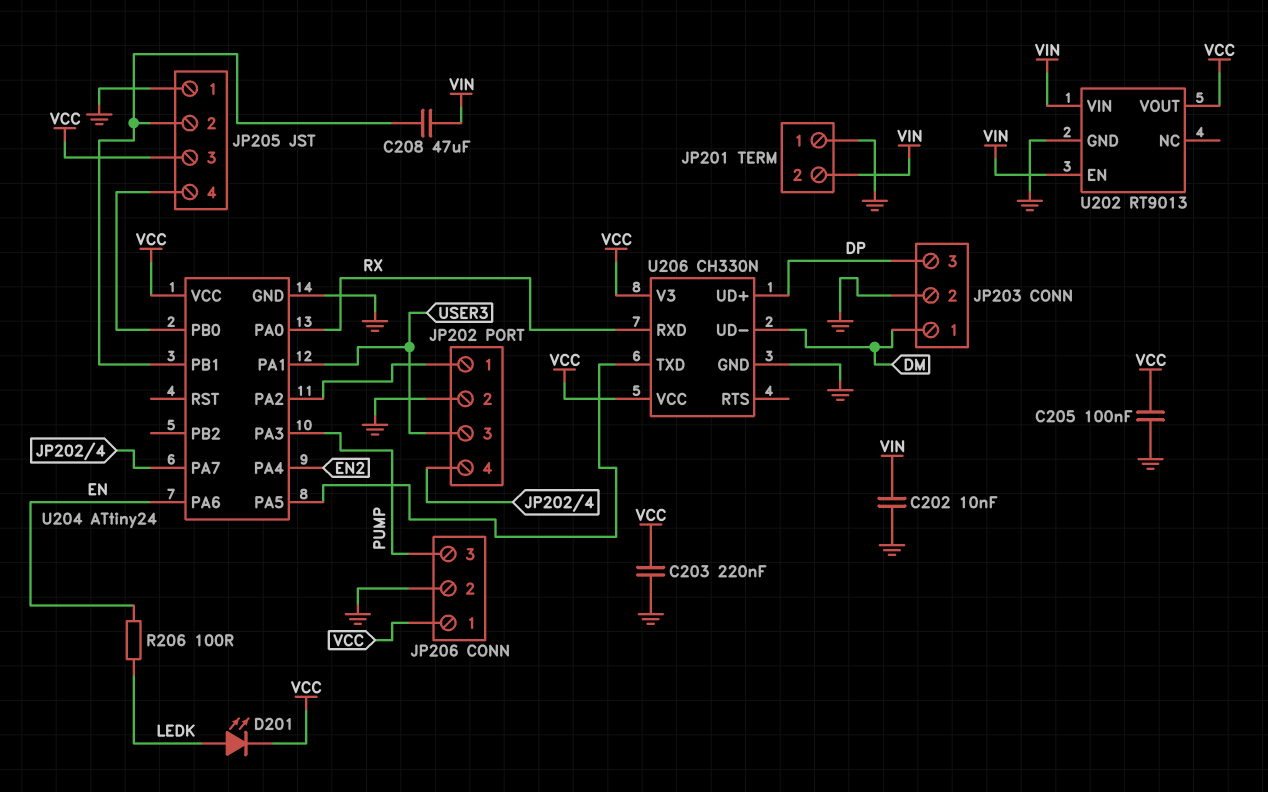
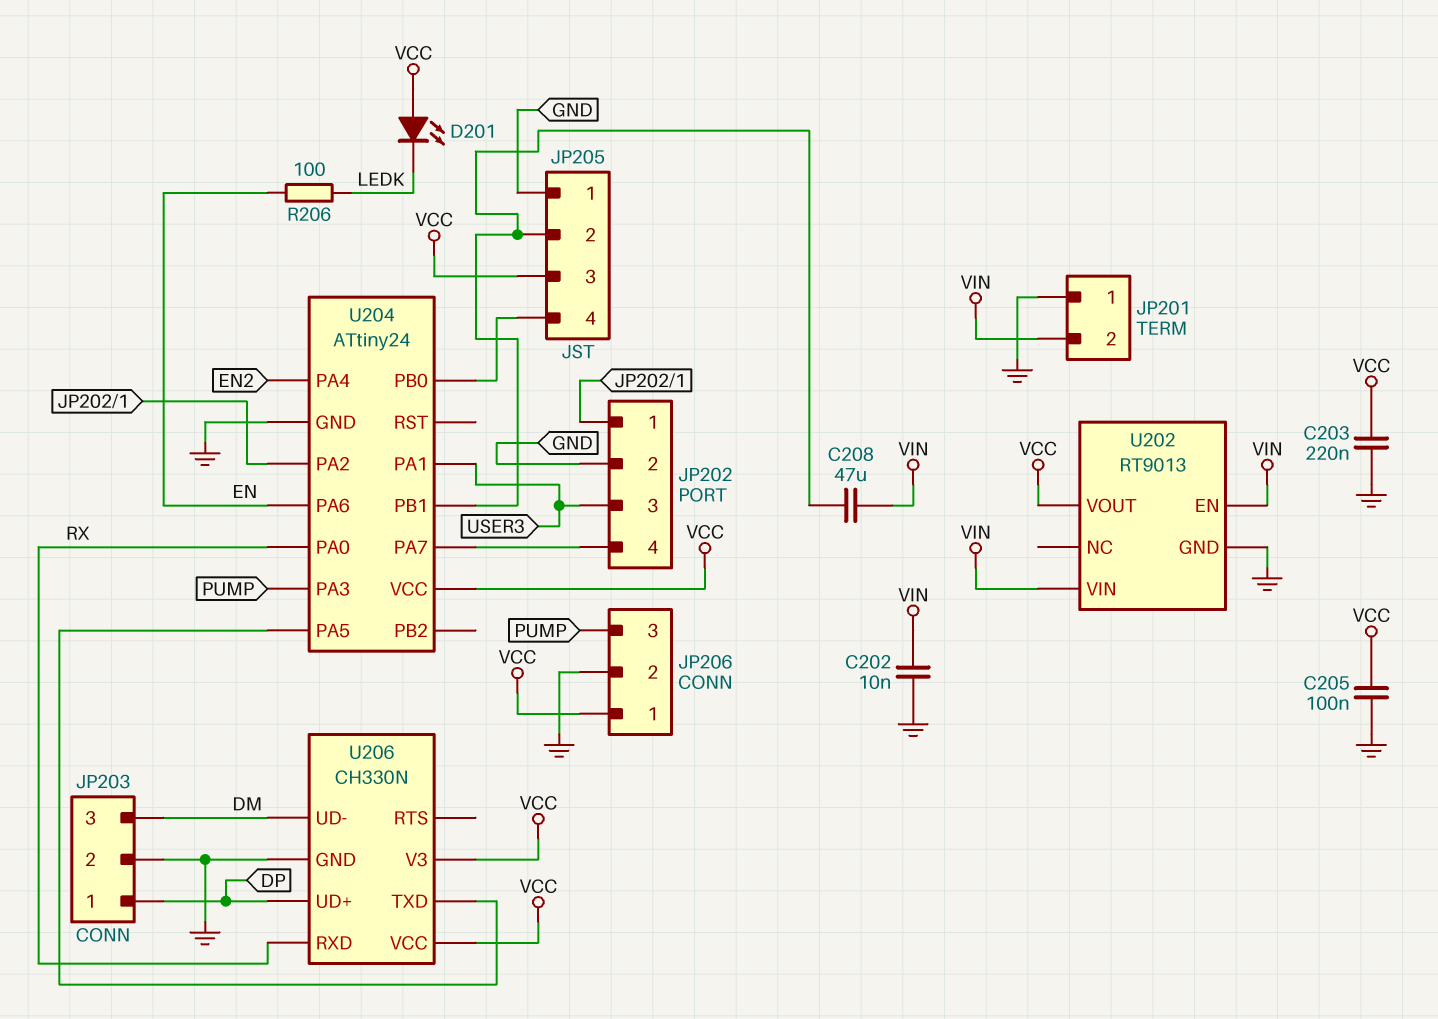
D201: LED (A LEDK, K VCC) -> LED (A VCC, K LEDK)
JP203 pin 1: DM -> DP
JP203 pin 3: DP -> DM

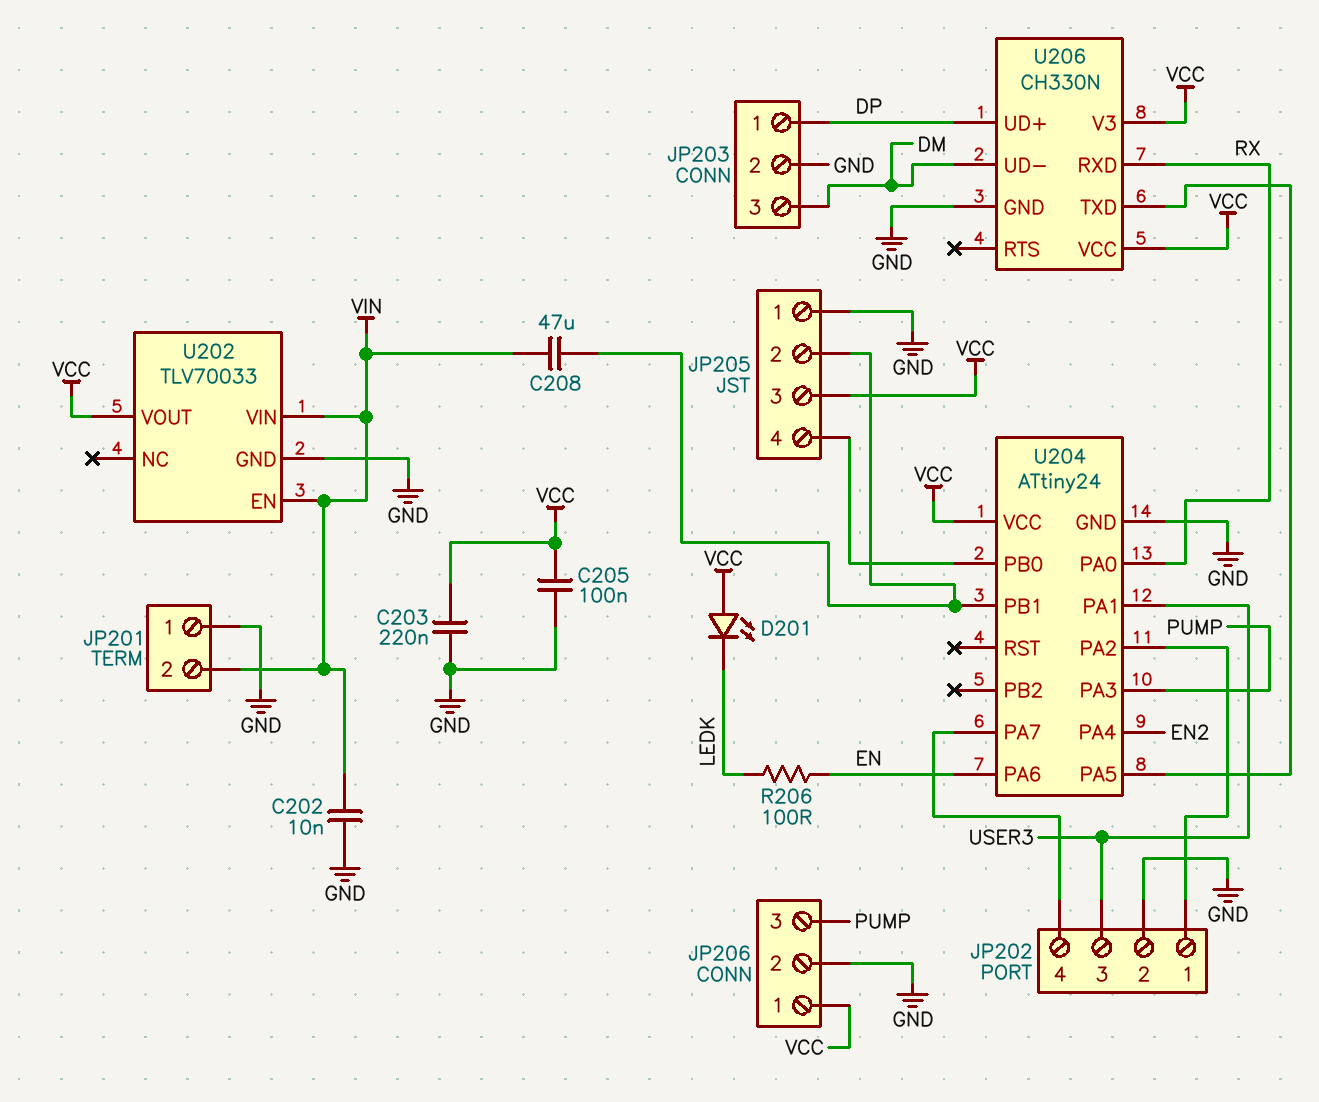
U202: RT9013 -> TLV70033

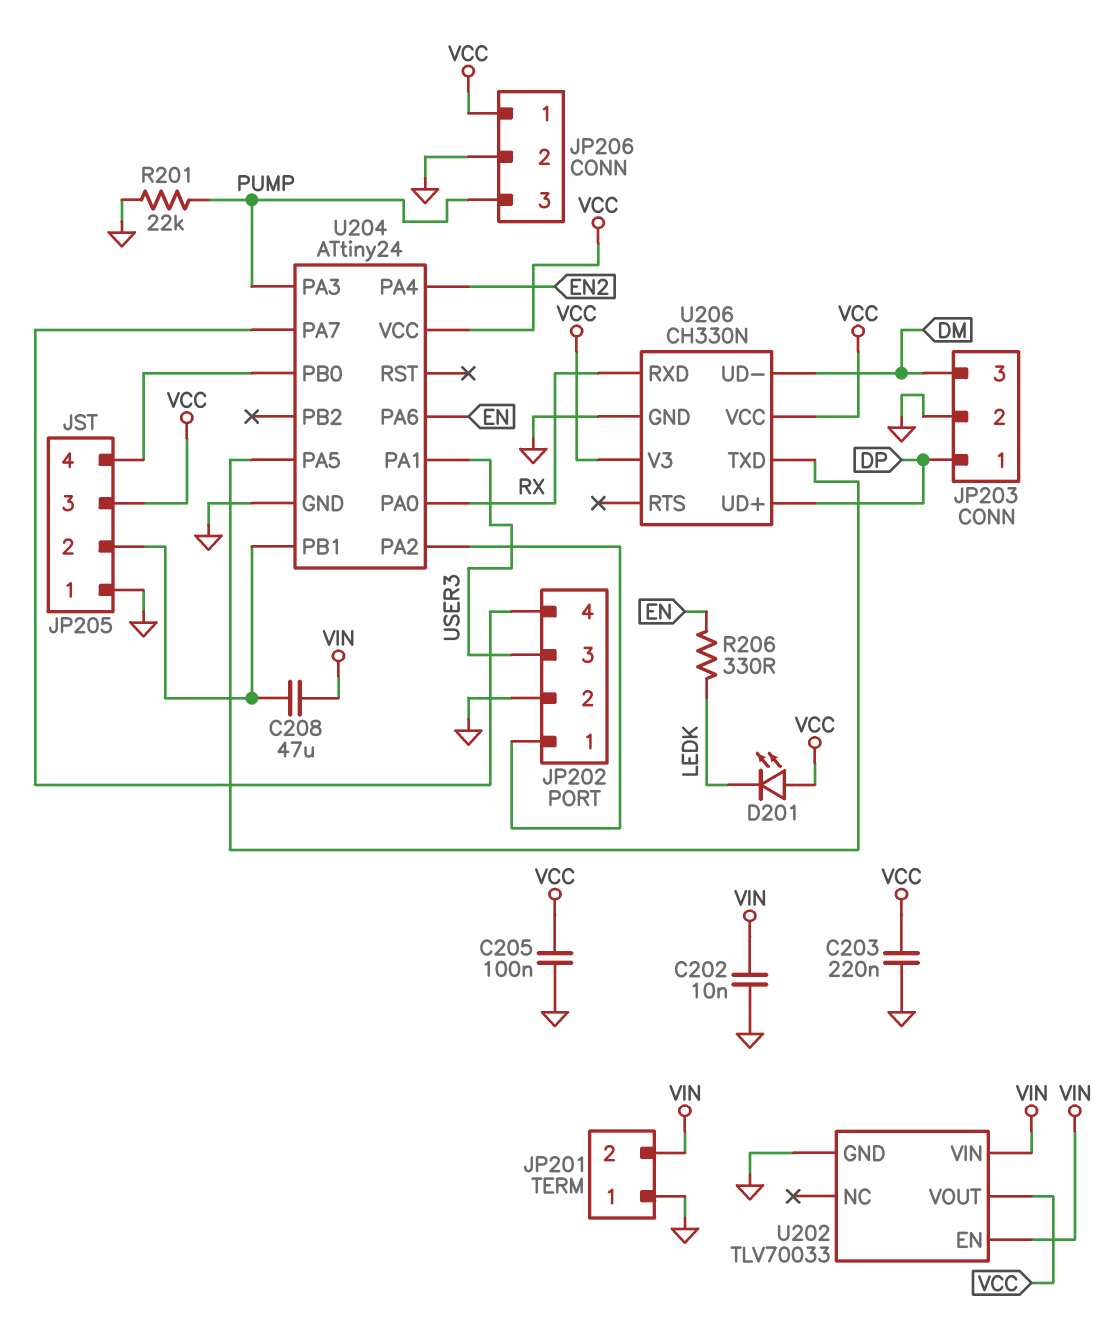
R201: none -> 22k (GND, PUMP)
R206: 100 (EN, LEDK) -> 330 (EN, LEDK)

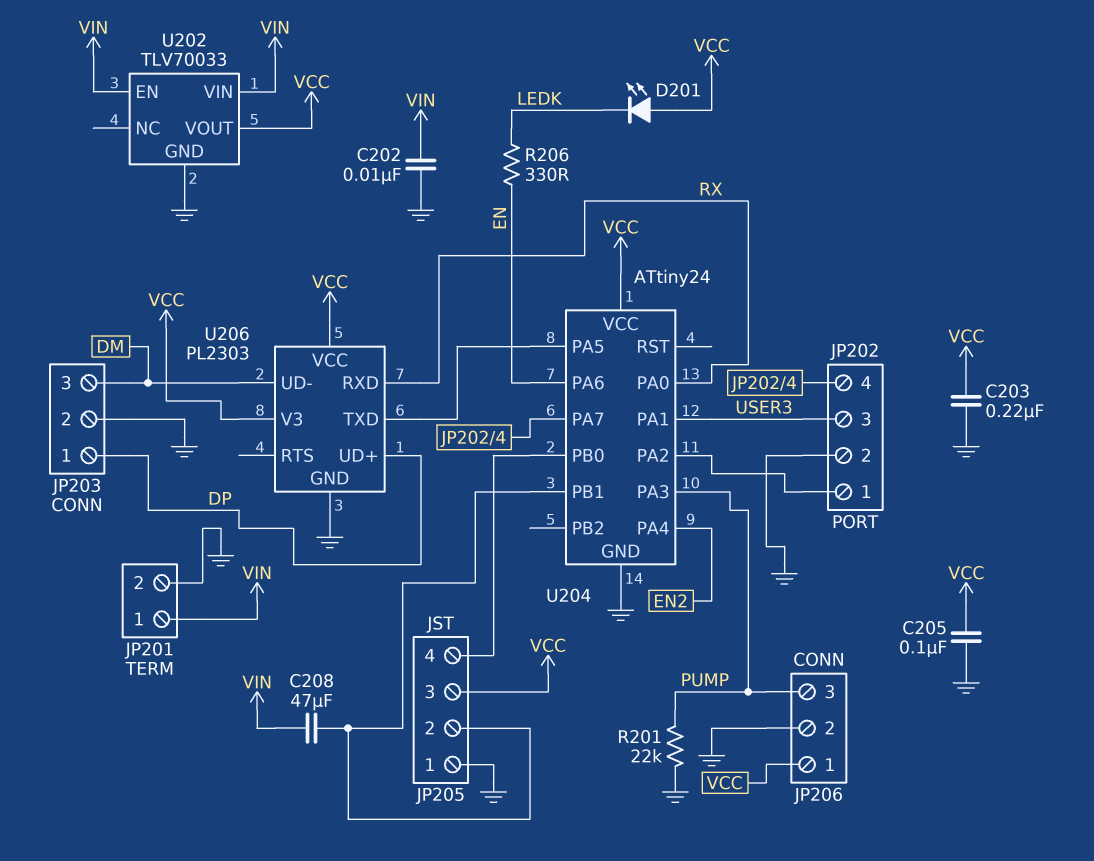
JP201 pin 1: GND -> VIN
JP201 pin 2: VIN -> GND
U206: CH330N -> PL2303

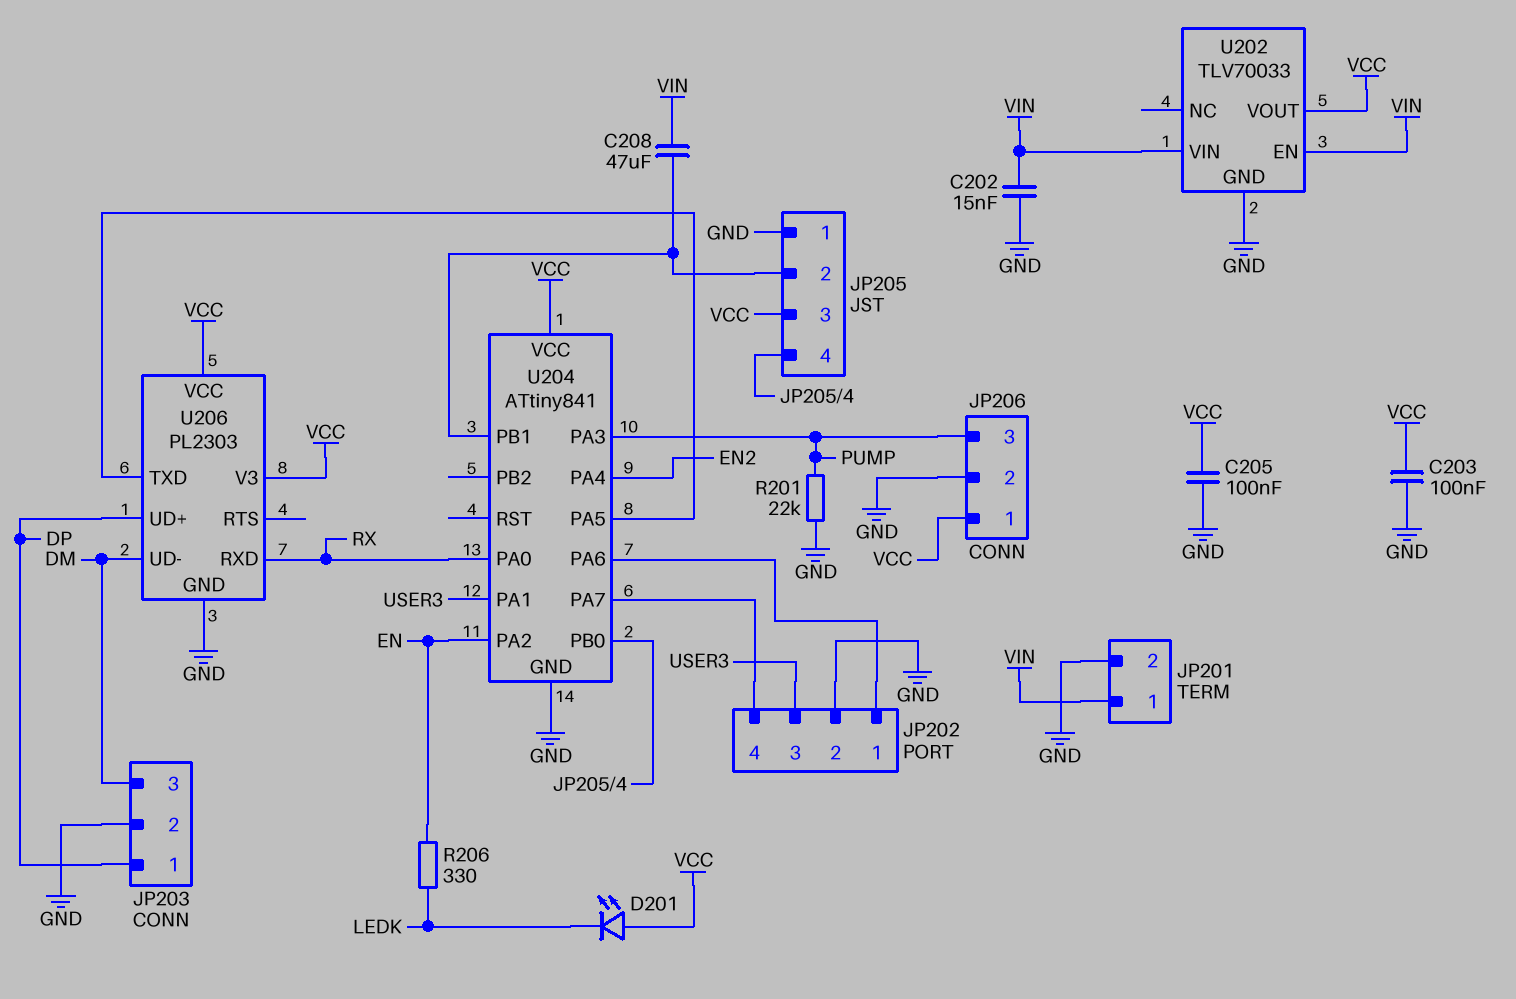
C202: 10nF (GND, VIN) -> 15nF (GND, VIN)
C203: 220nF (GND, VCC) -> 100nF (GND, VCC)
U204: ATtiny24 -> ATtiny841
U204 pin PA2: JP202/1 -> EN
U204 pin PA6: EN -> JP202/1

